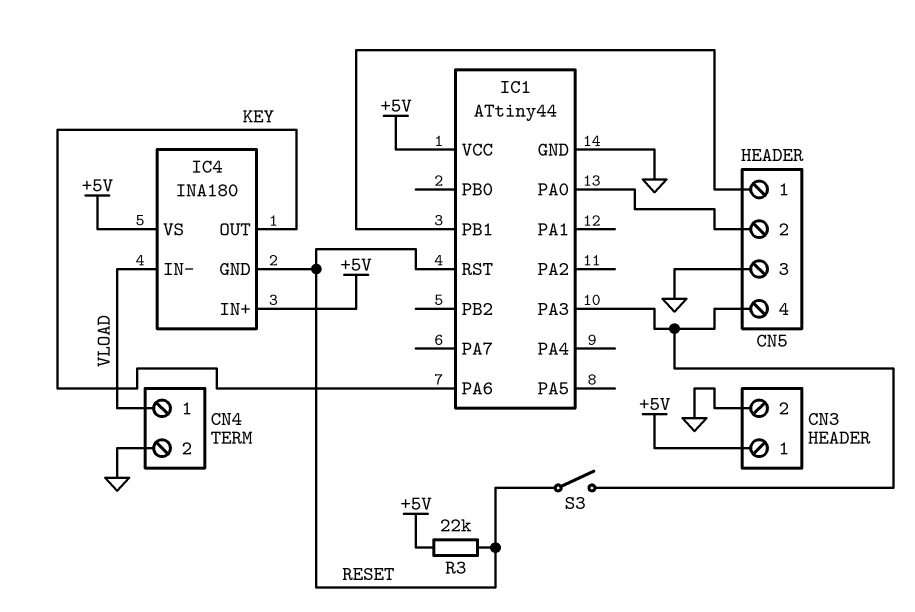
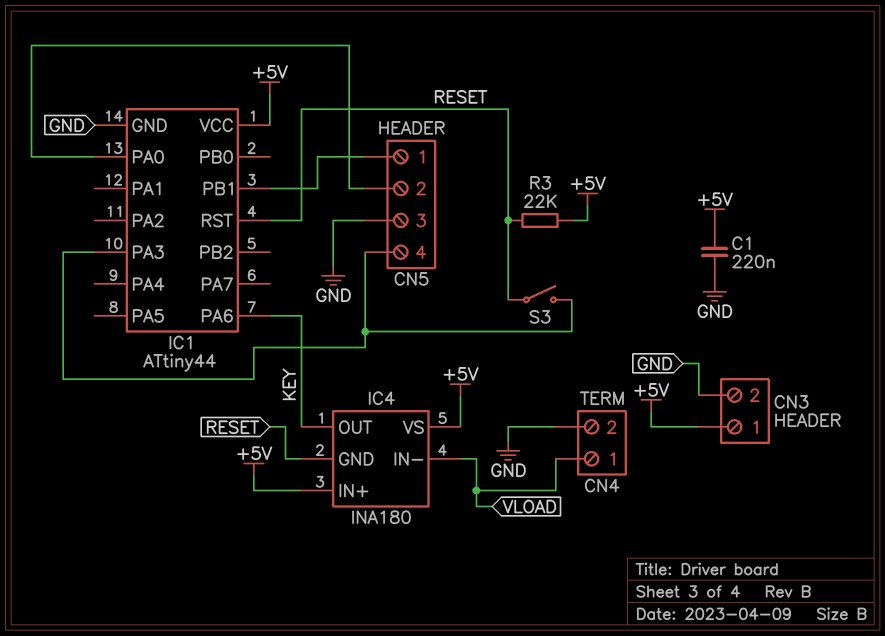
C1: none -> 220nF (+5V, GND)

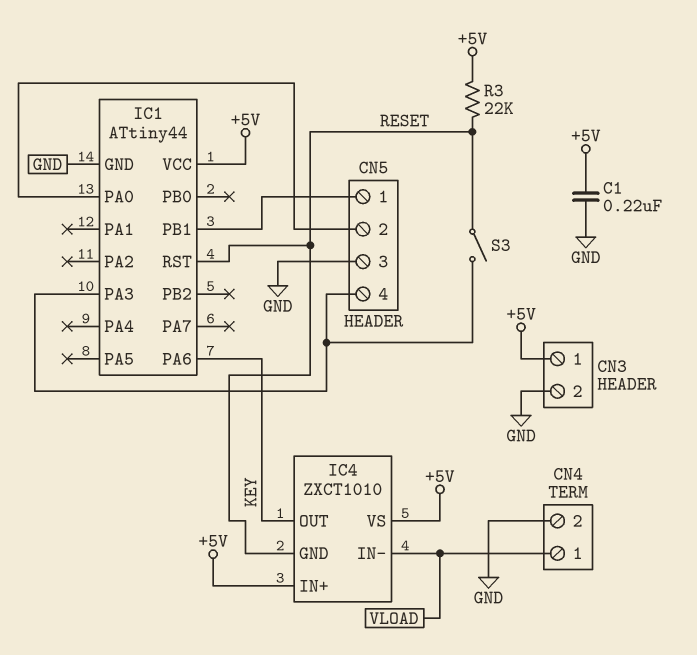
IC4: INA180 -> ZXCT1010

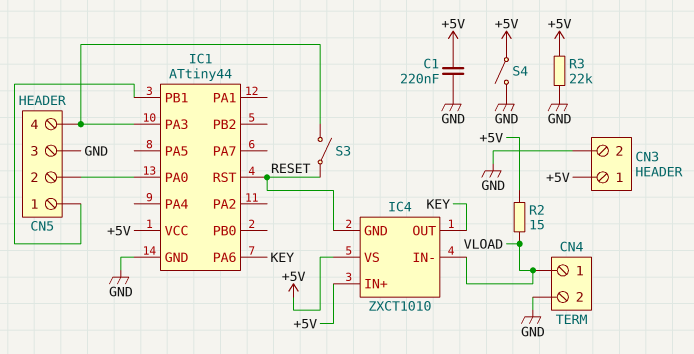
R2: none -> 15 (+5V, VLOAD)
R3: 22k (+5V, RESET) -> 22k (+5V, GND)
S4: none -> switch (+5V, GND)

